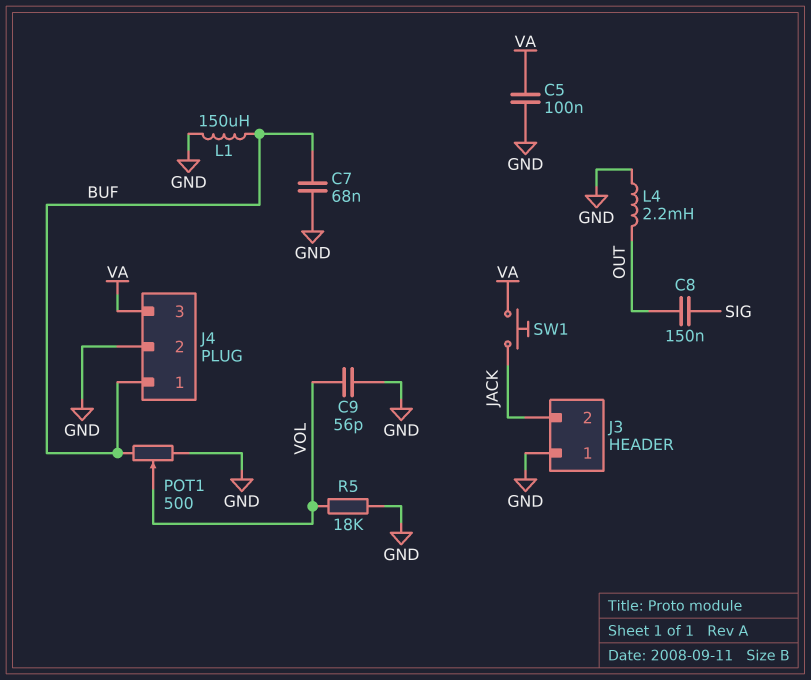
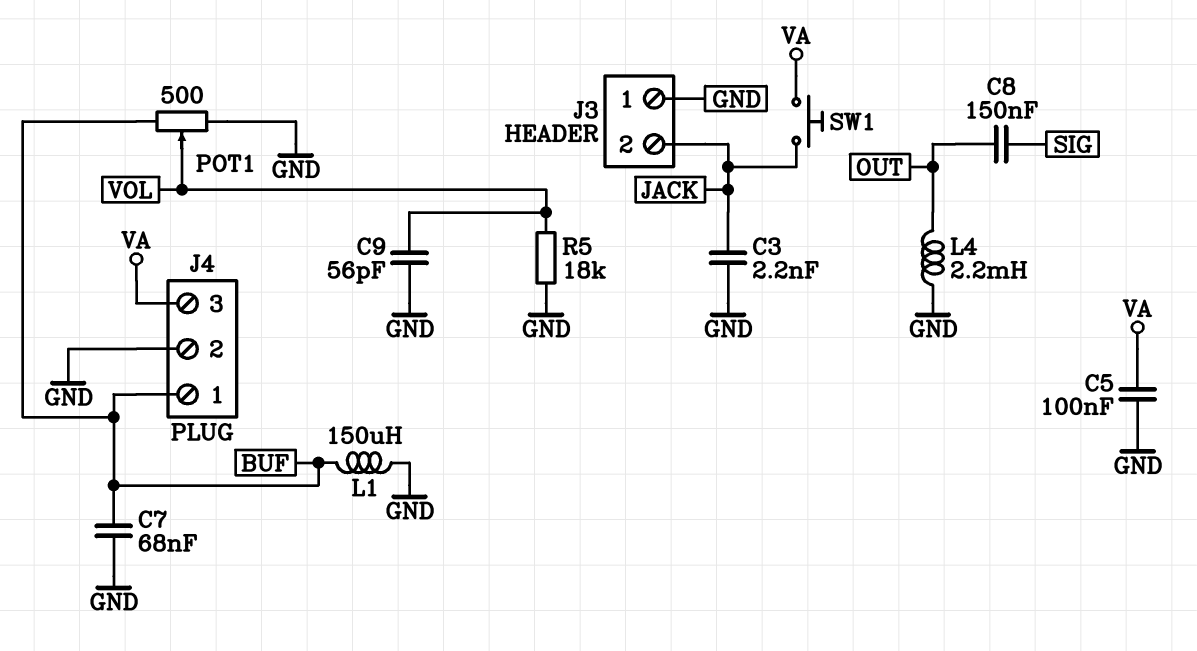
C3: none -> 2.2nF (GND, JACK)

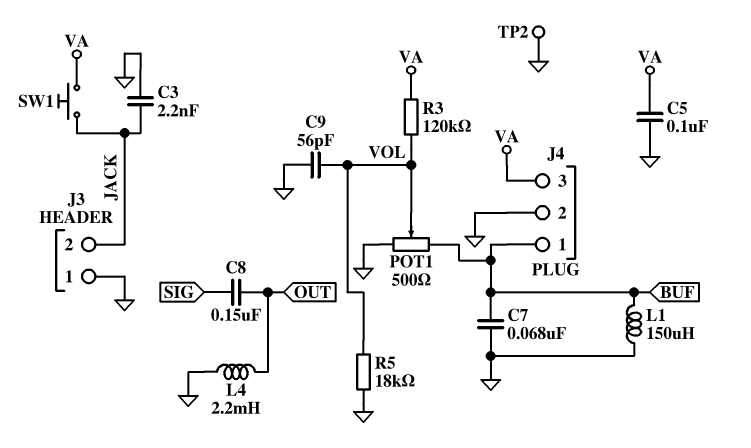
R3: none -> 120k (VA, VOL)
TP2: none -> test point (GND)

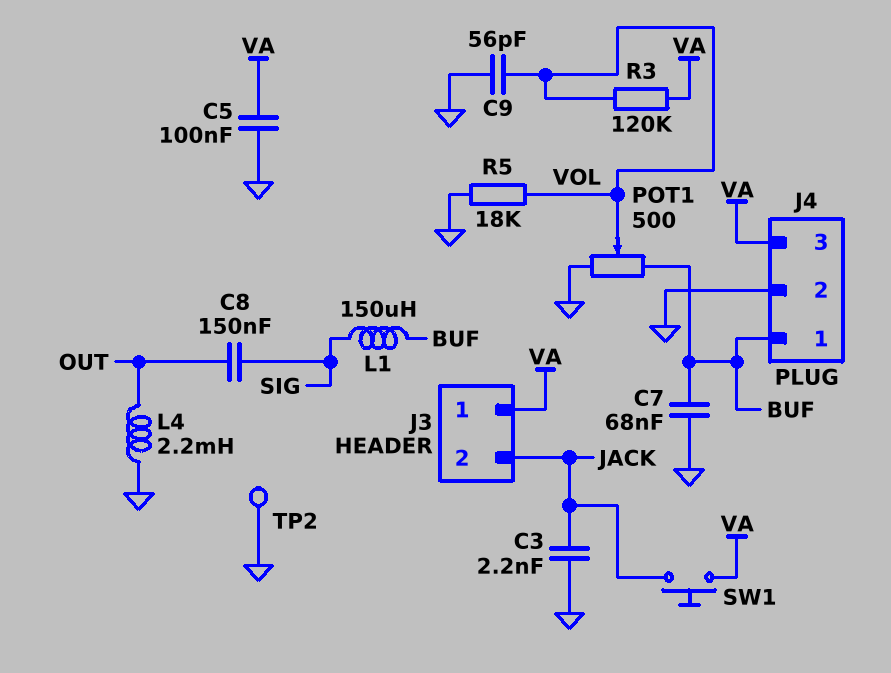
J3 pin 1: GND -> VA
L1: 150uH (BUF, GND) -> 150uH (BUF, SIG)

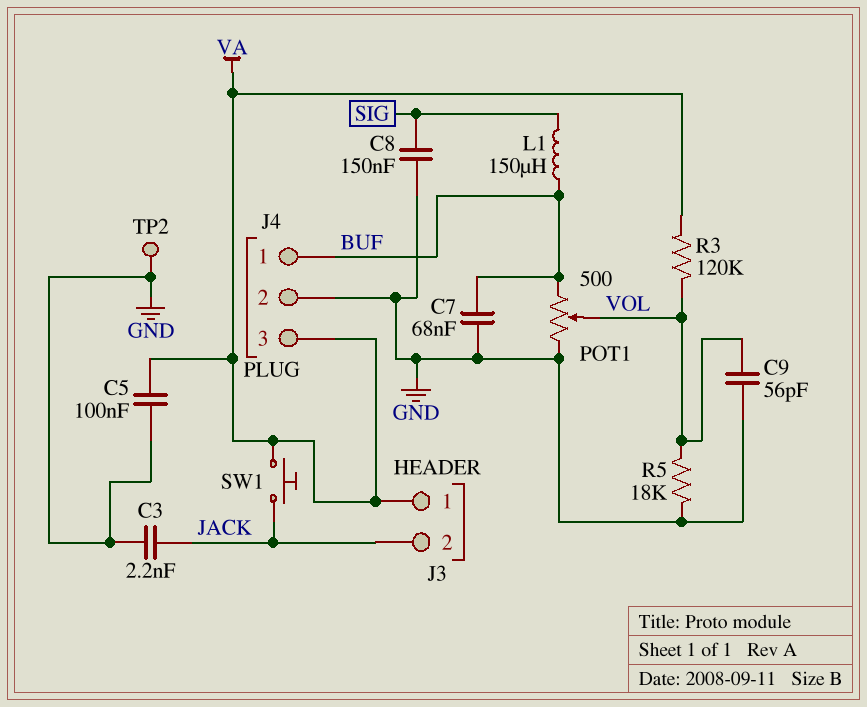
C8: 150nF (OUT, SIG) -> 150nF (GND, SIG)
L4: 2.2mH (GND, OUT) -> none

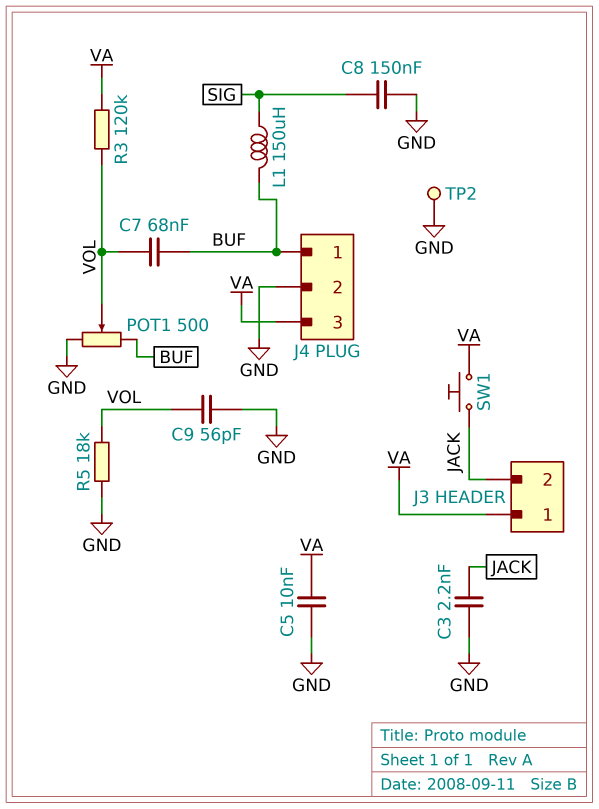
C5: 100nF (GND, VA) -> 10nF (GND, VA)
C7: 68nF (BUF, GND) -> 68nF (BUF, VOL)

